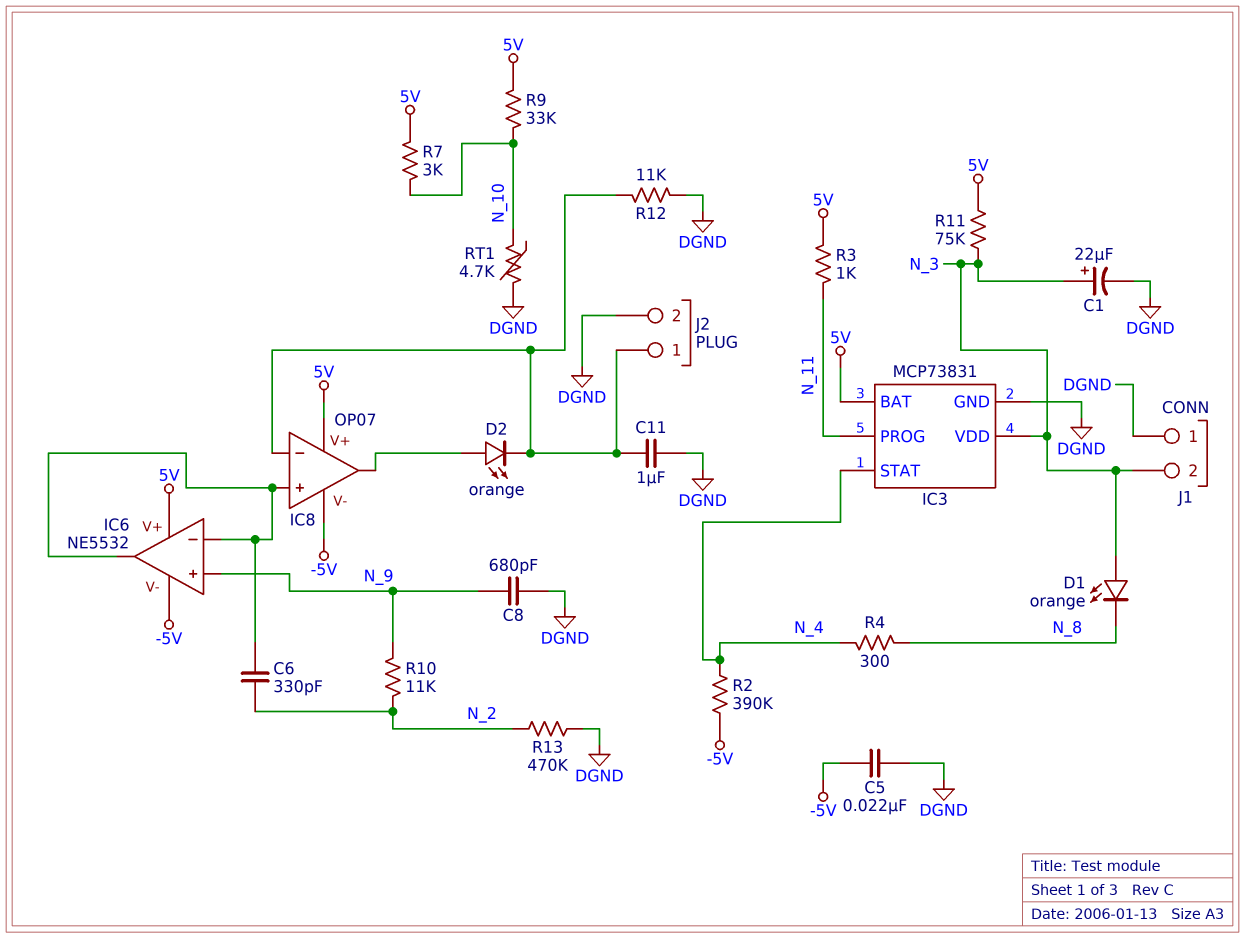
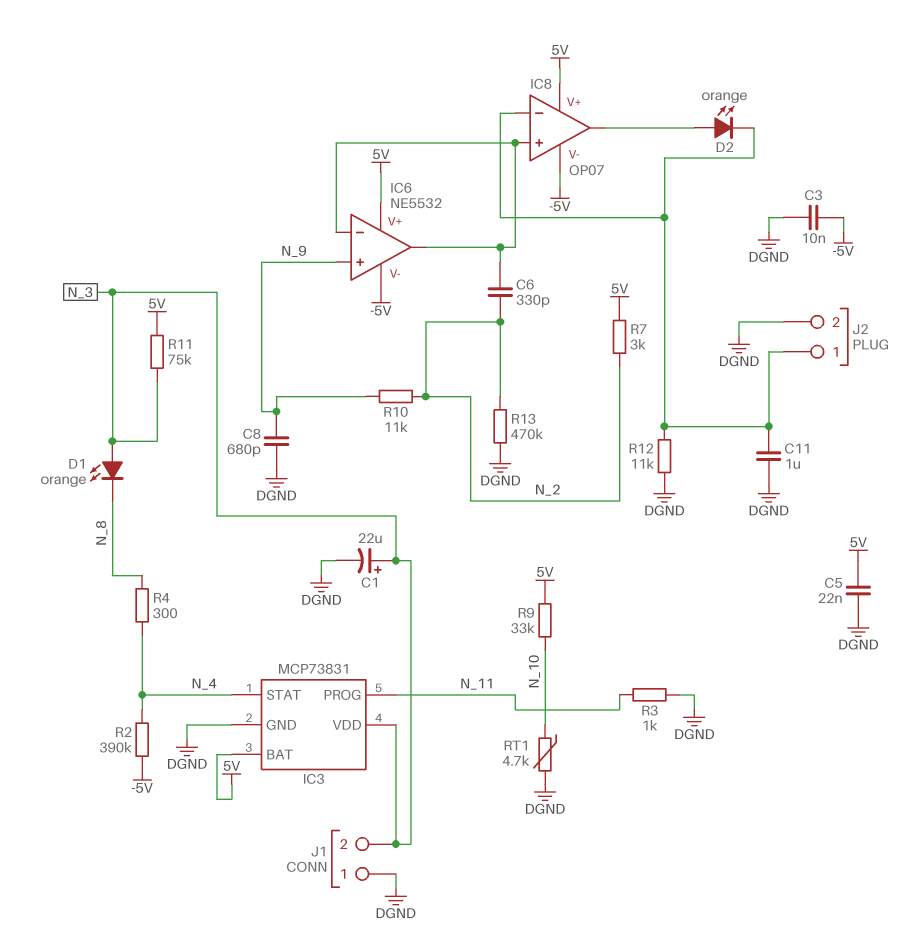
C3: none -> 10nF (-5V, DGND)
C5: 22nF (-5V, DGND) -> 22nF (5V, DGND)
R3: 1k (5V, N_11) -> 1k (DGND, N_11)
R7: 3k (5V, N_10) -> 3k (5V, N_2)

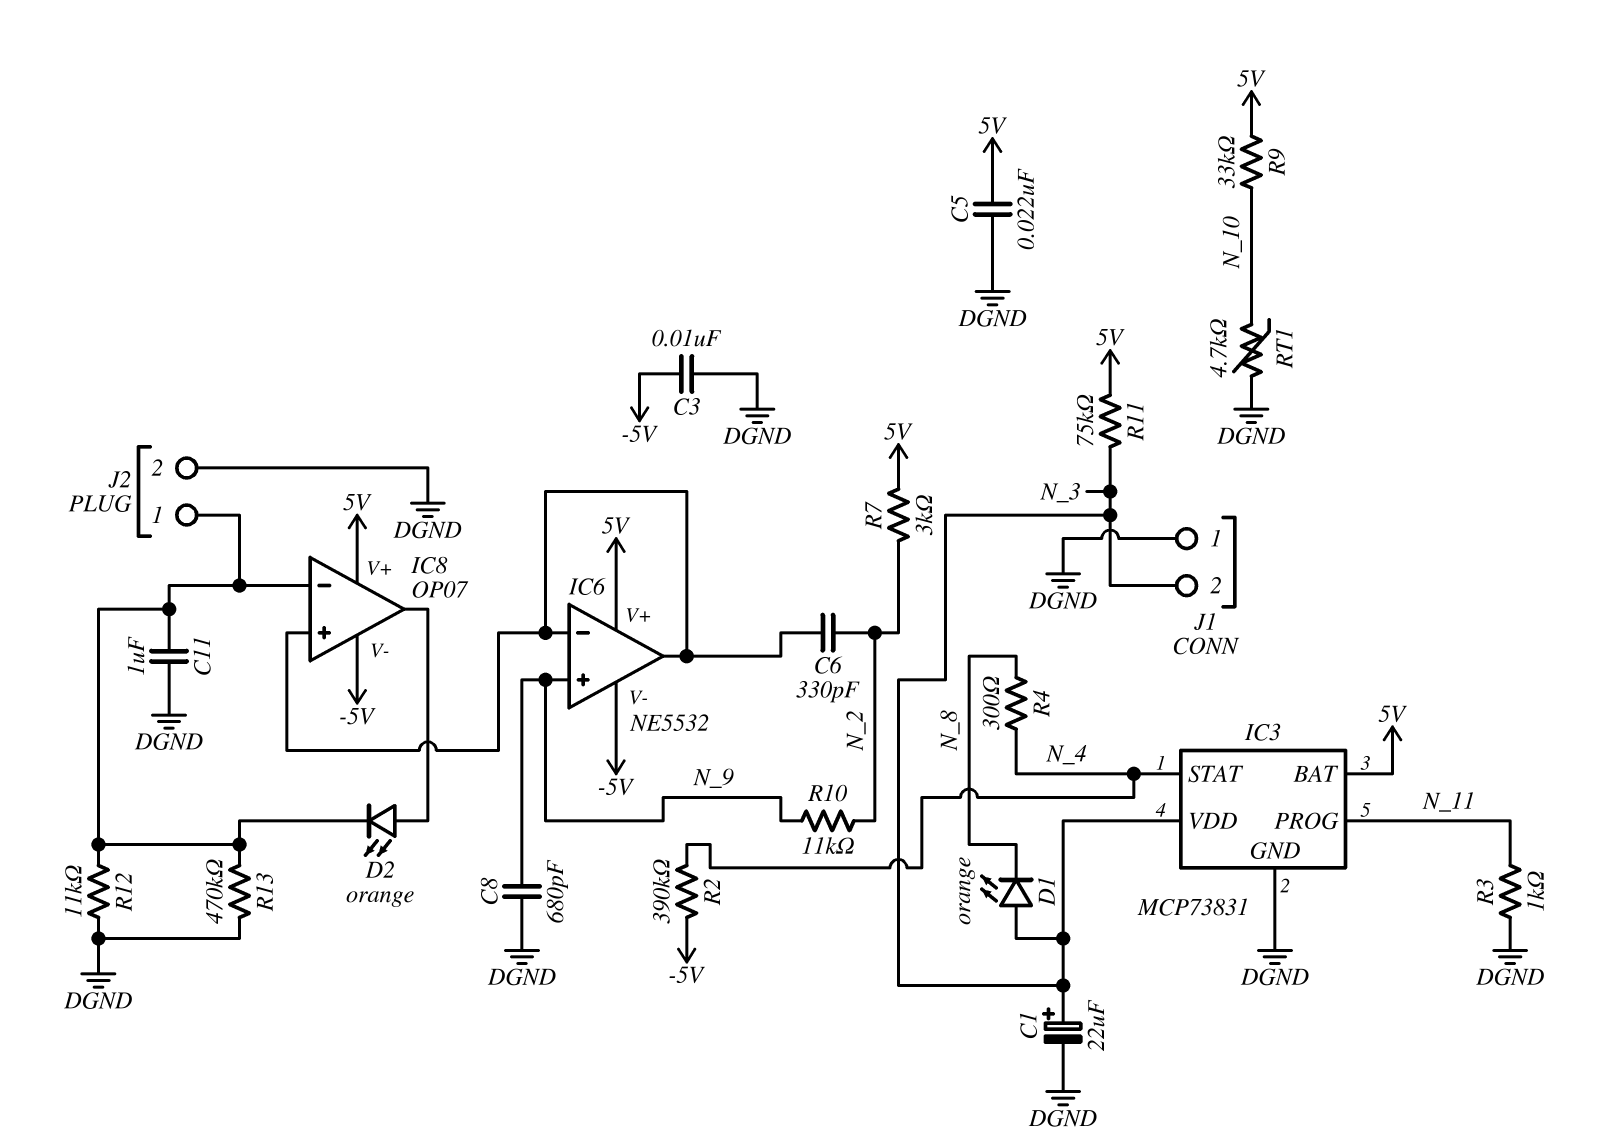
R13: 470k (DGND, N_2) -> 470k (DGND, IC8/in-)

